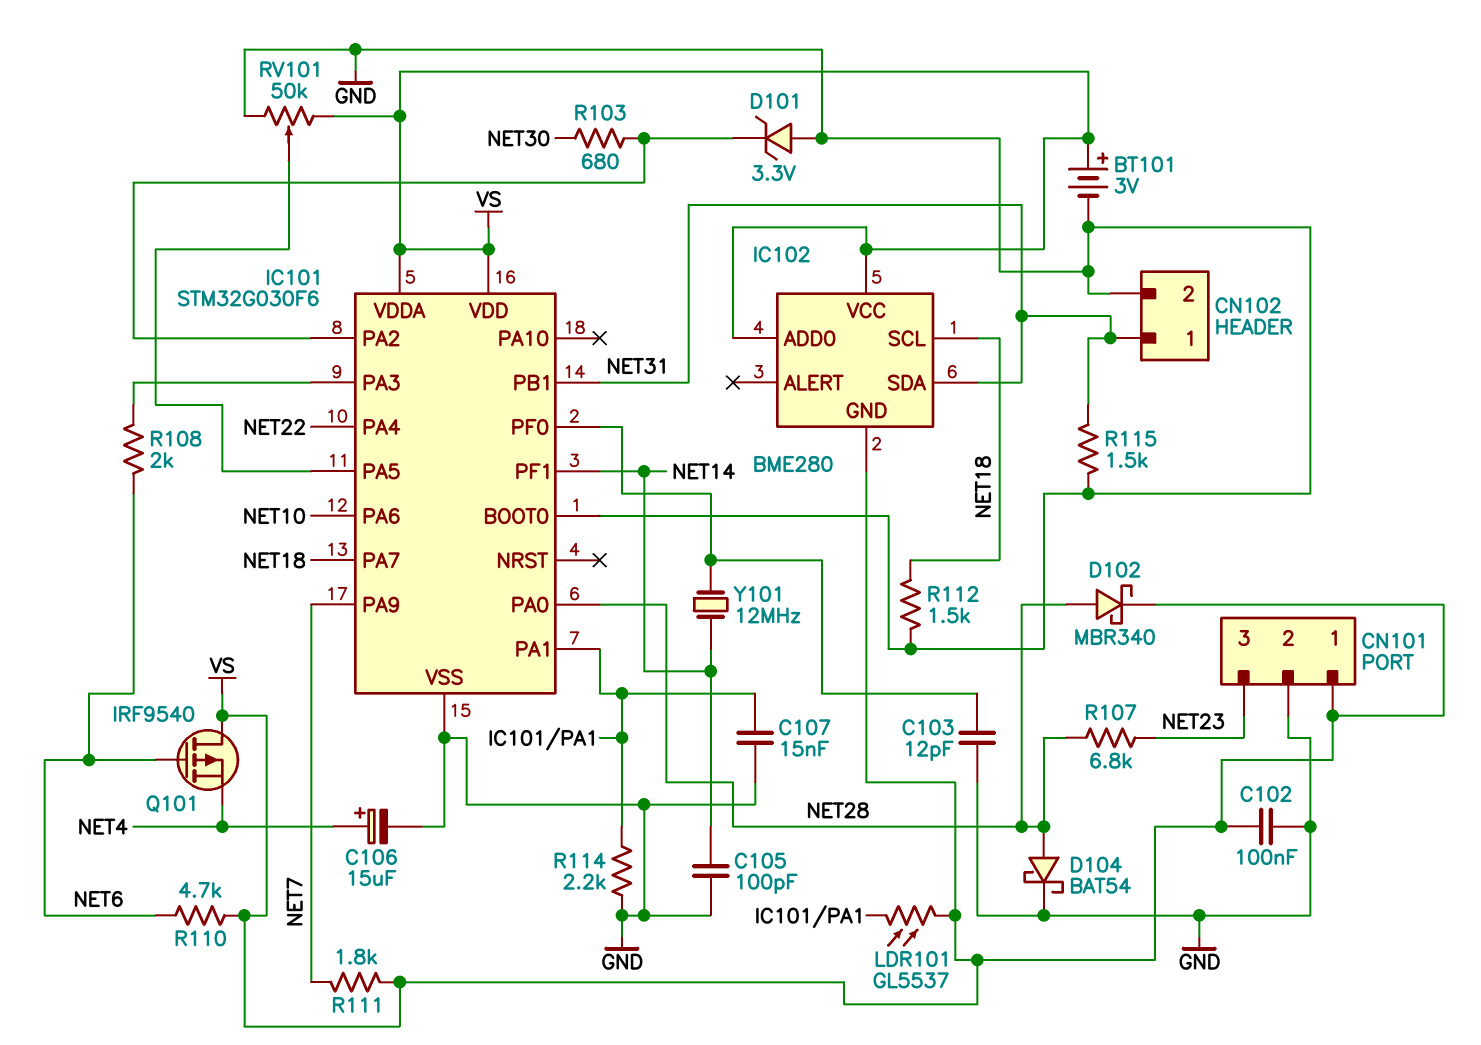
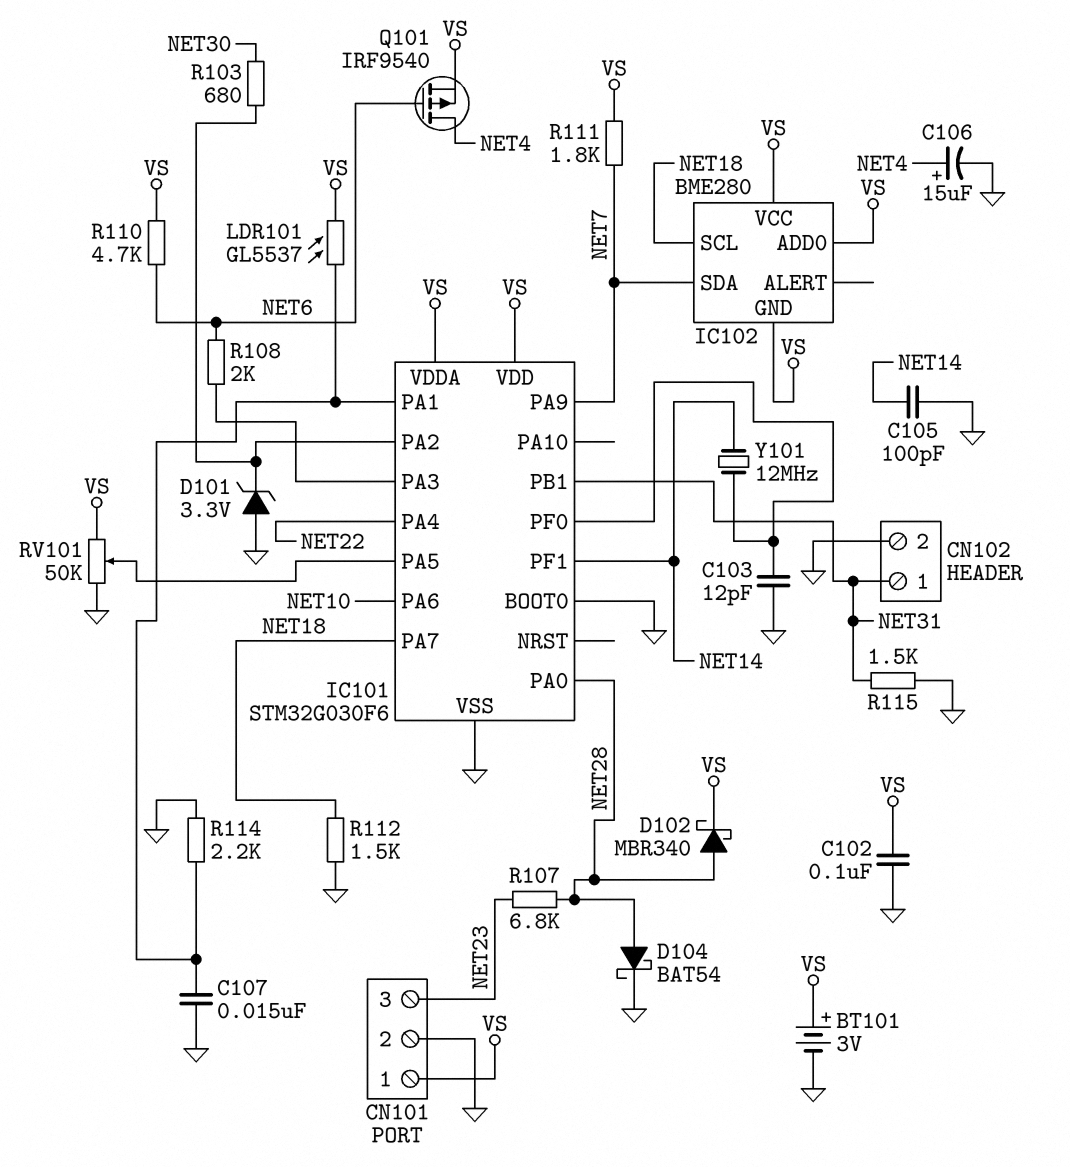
IC102 pin SDA: NET31 -> NET7
Q101: PMOS IRF9540 (G NET6, D VS, S NET4) -> PMOS IRF9540 (G NET6, D NET4, S VS)

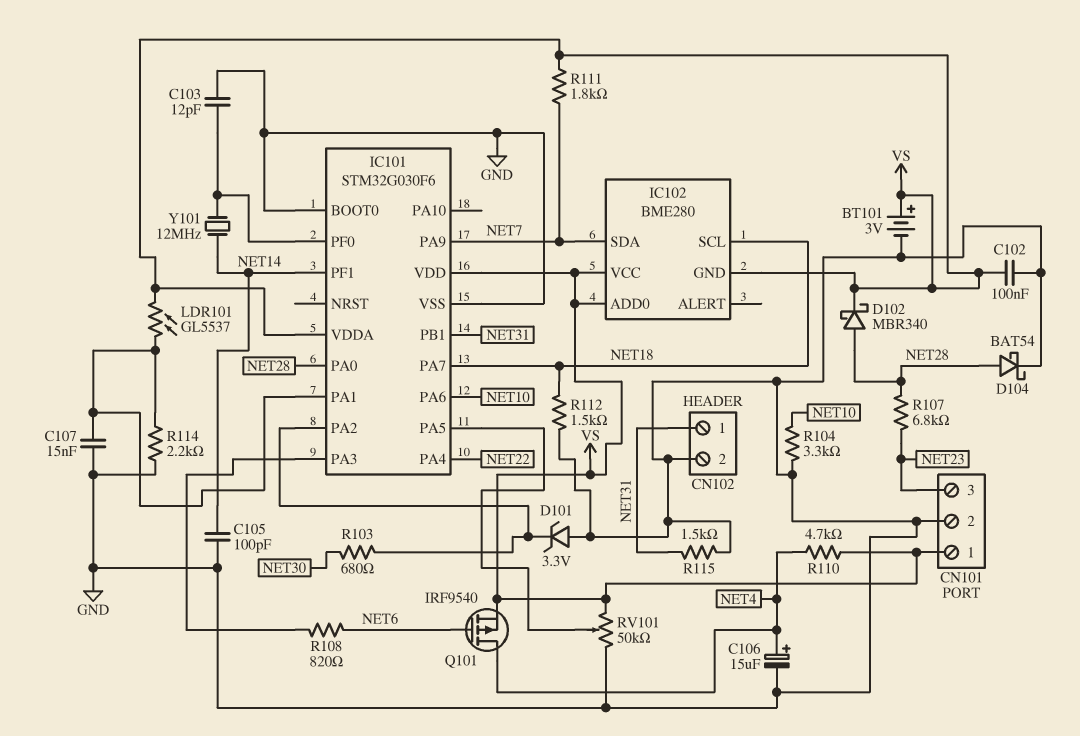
R104: none -> 3.3k (GND, NET10)
R108: 2k (IC101/PA3, NET6) -> 820 (IC101/PA3, NET6)
R110: 4.7k (NET6, VS) -> 4.7k (NET4, VS)

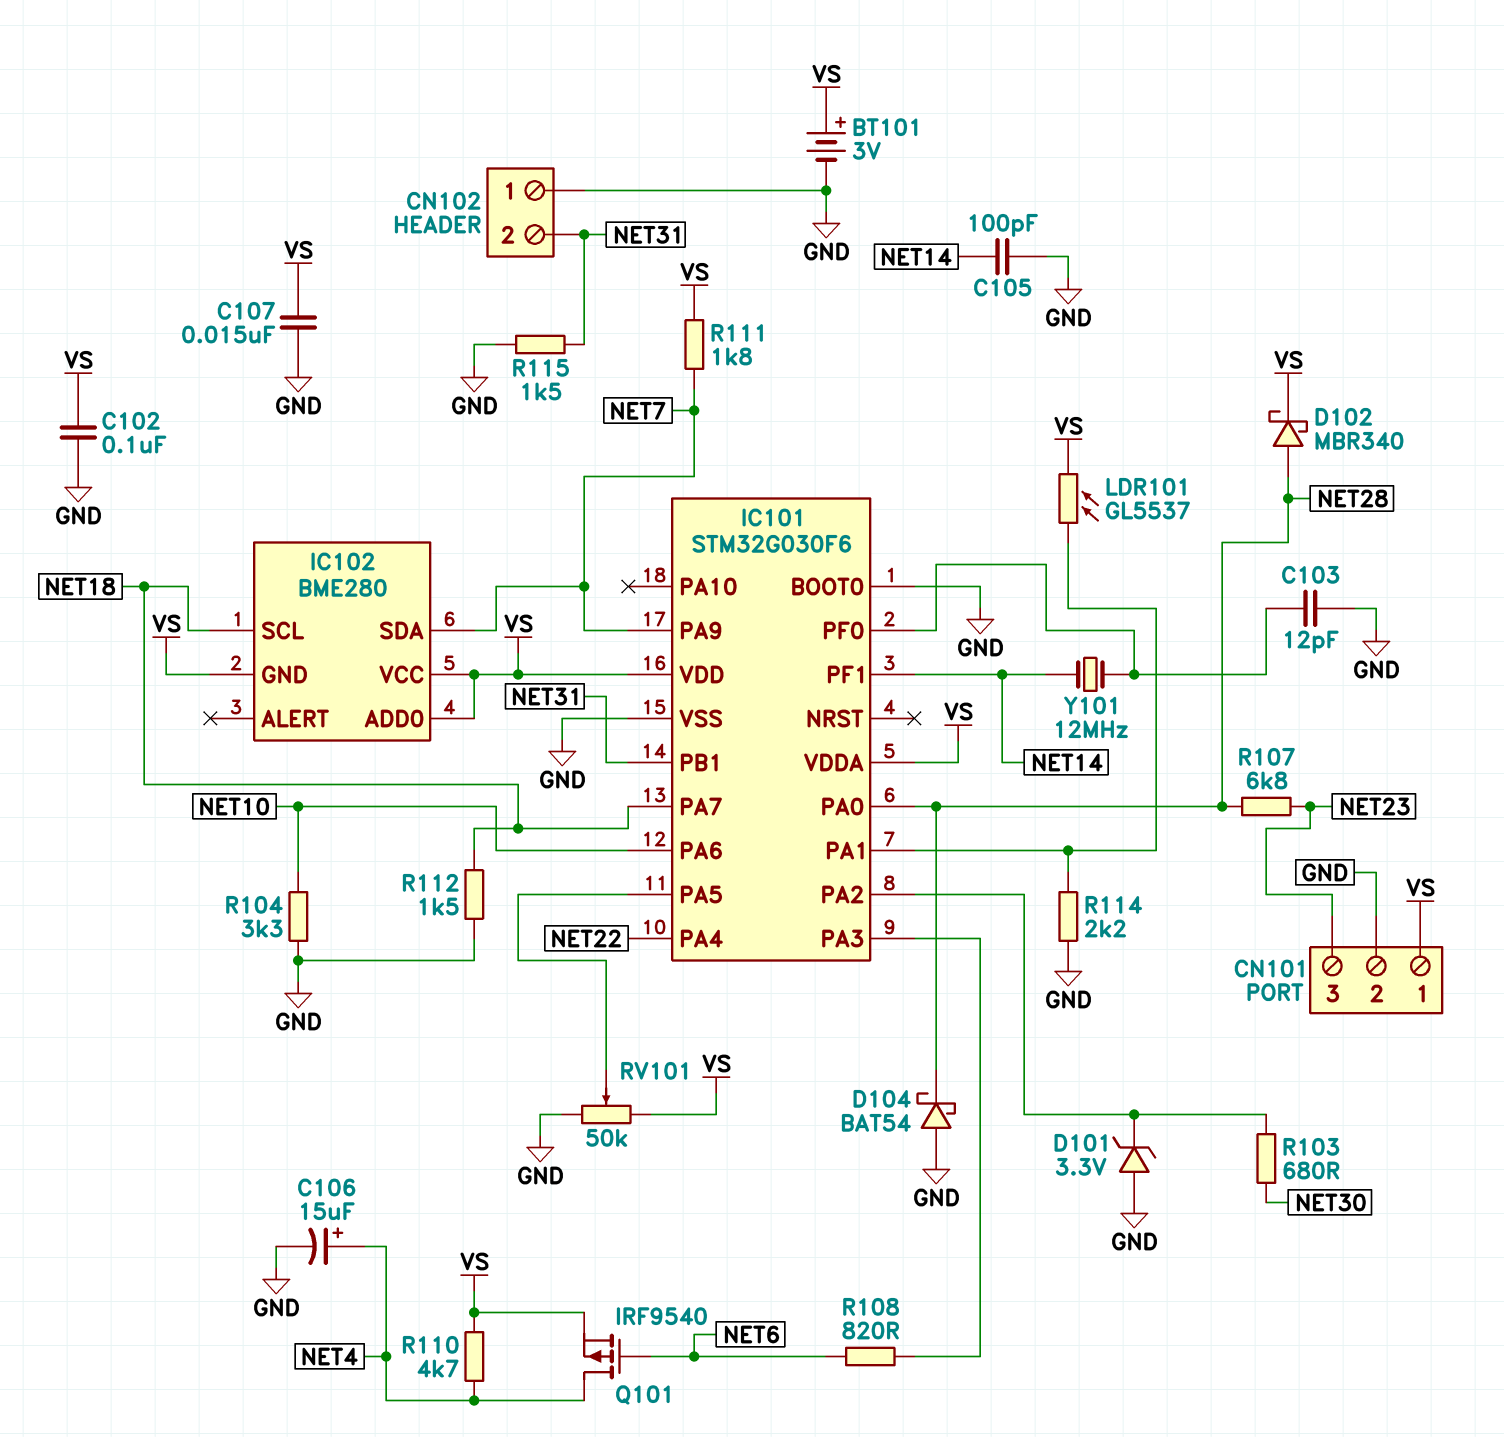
C107: 15nF (GND, IC101/PA1) -> 15nF (GND, VS)
CN102 pin 1: NET31 -> GND
CN102 pin 2: GND -> NET31
D104: schottky BAT54 (A NET28, K GND) -> schottky BAT54 (A GND, K NET28)

